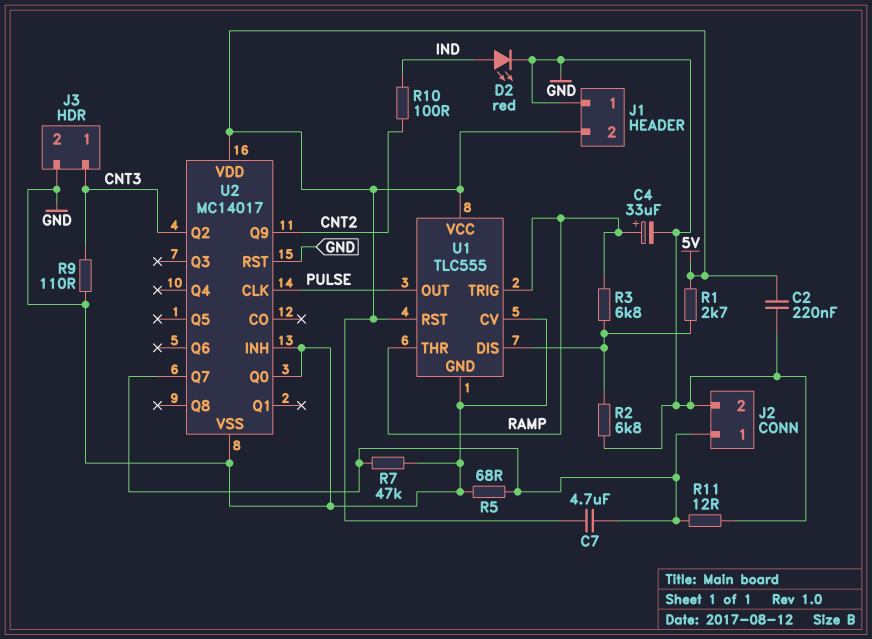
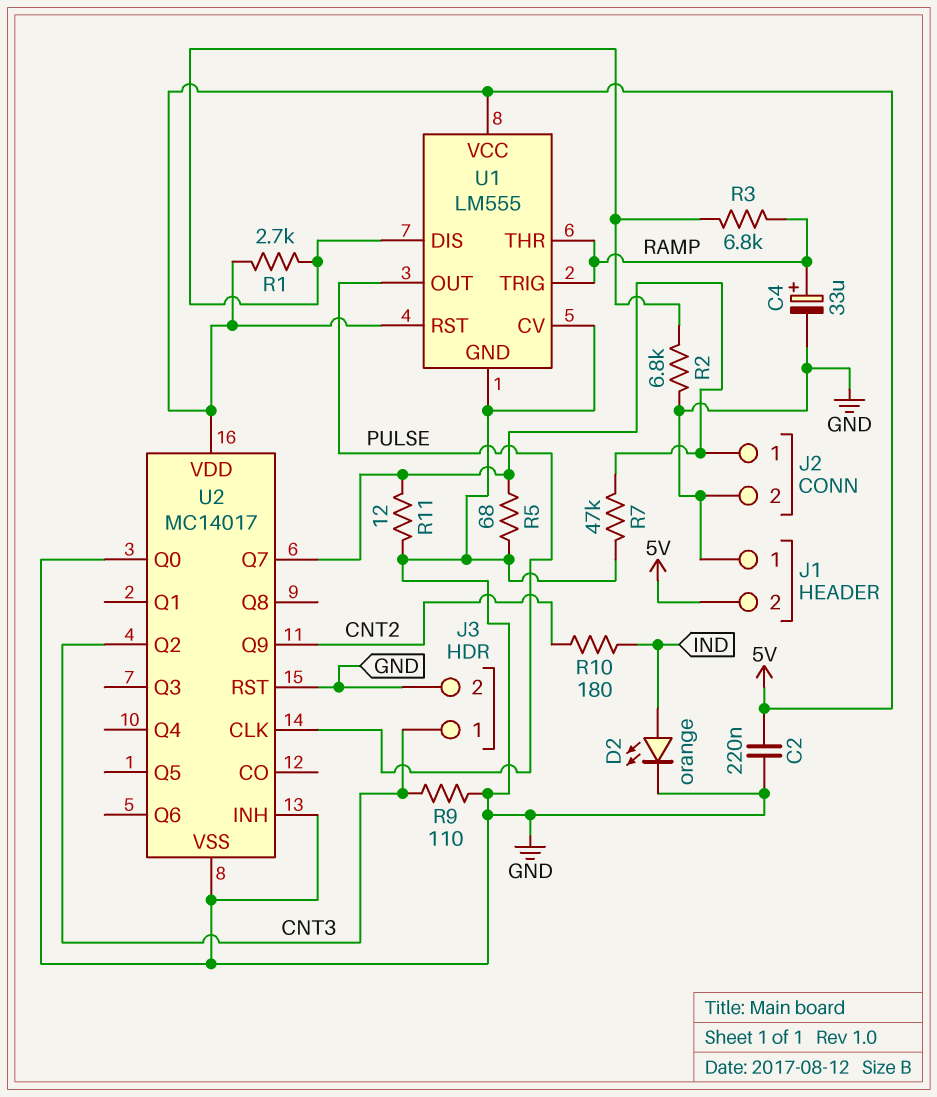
C7: 4.7uF (5V, J2/1) -> none
D2: LED red (A IND, K GND) -> LED orange (A IND, K GND)
R10: 100 (CNT2, IND) -> 180 (CNT2, IND)
U1: TLC555 -> LM555

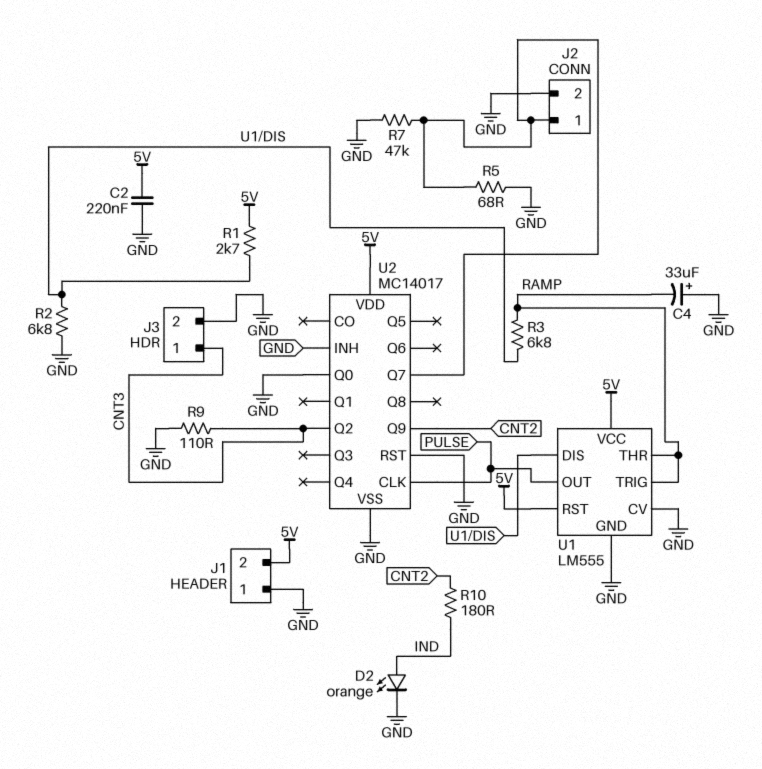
C4: 33uF (plus RAMP, minus GND) -> 33uF (plus GND, minus RAMP)
R11: 12 (GND, J2/1) -> none

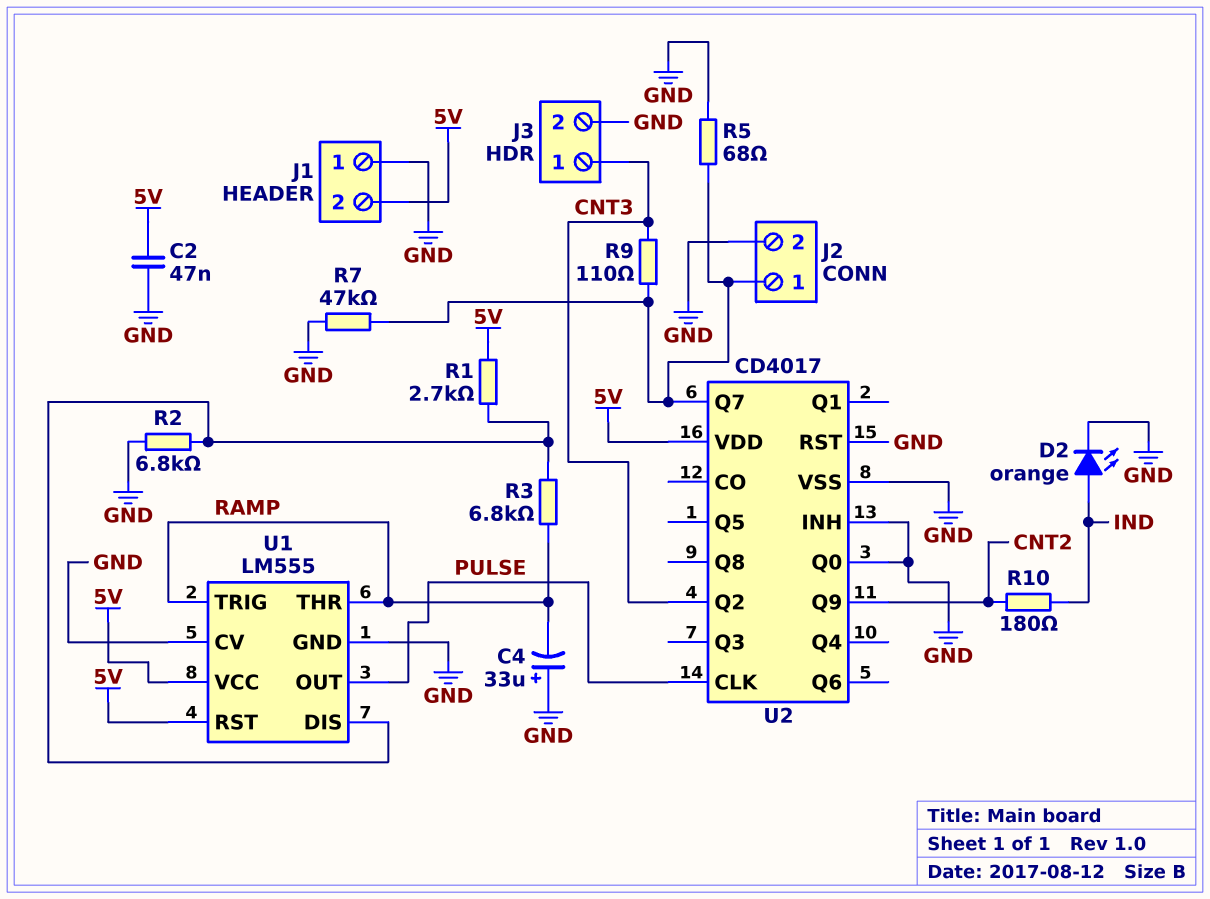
C2: 220nF (5V, GND) -> 47nF (5V, GND)
R9: 110 (CNT3, GND) -> 110 (CNT3, J2/1)
U2: MC14017 -> CD4017

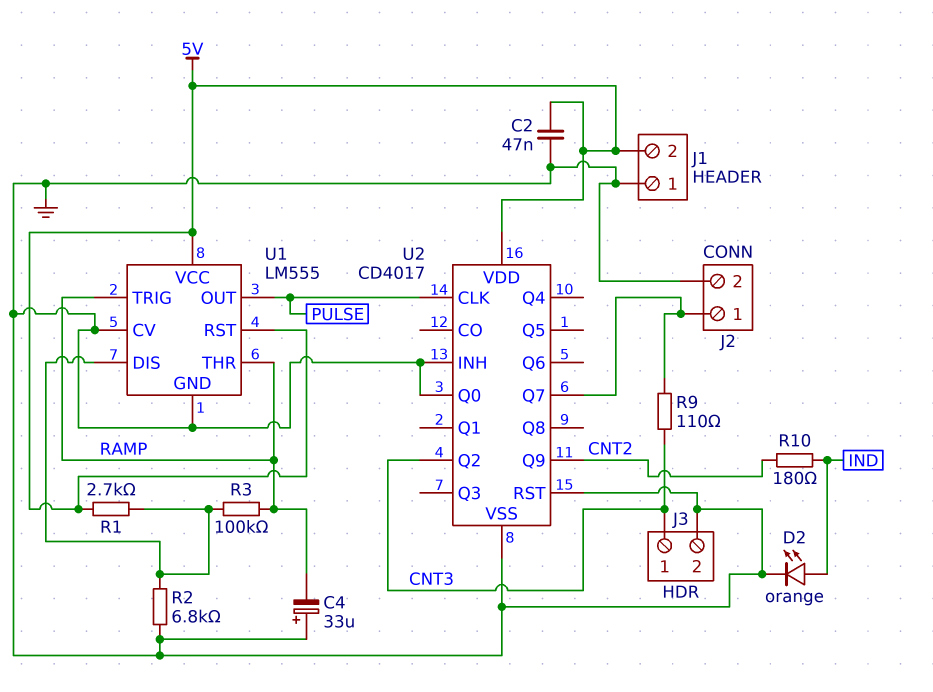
R3: 6.8k (RAMP, U1/DIS) -> 100k (RAMP, U1/DIS)
R5: 68 (GND, J2/1) -> none
R7: 47k (GND, J2/1) -> none

